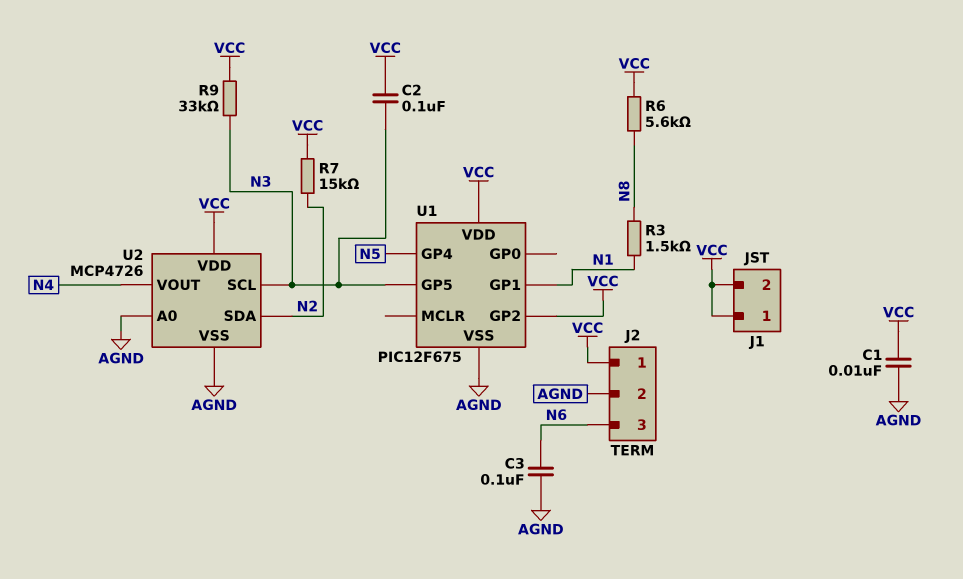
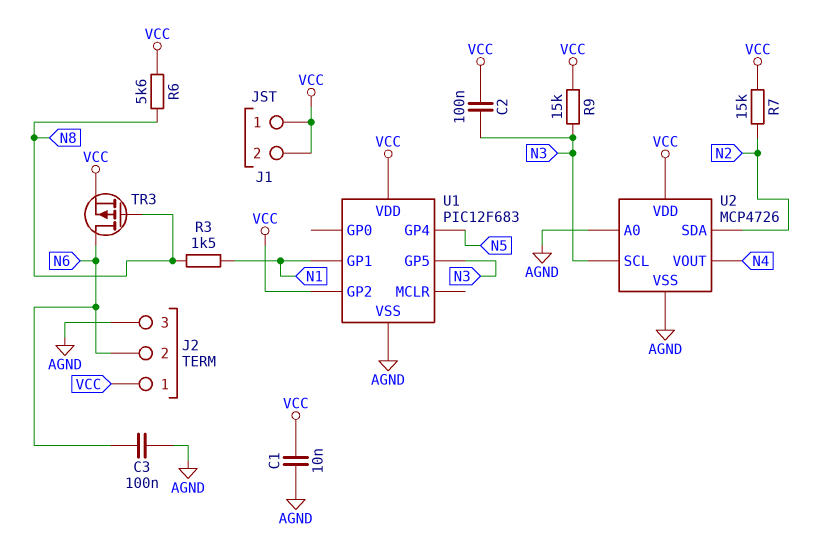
J2 pin 2: AGND -> N6
J2 pin 3: N6 -> AGND
R9: 33k (N3, VCC) -> 15k (N3, VCC)
TR3: none -> PMOS (G N8, D N6, S VCC)
U1: PIC12F675 -> PIC12F683

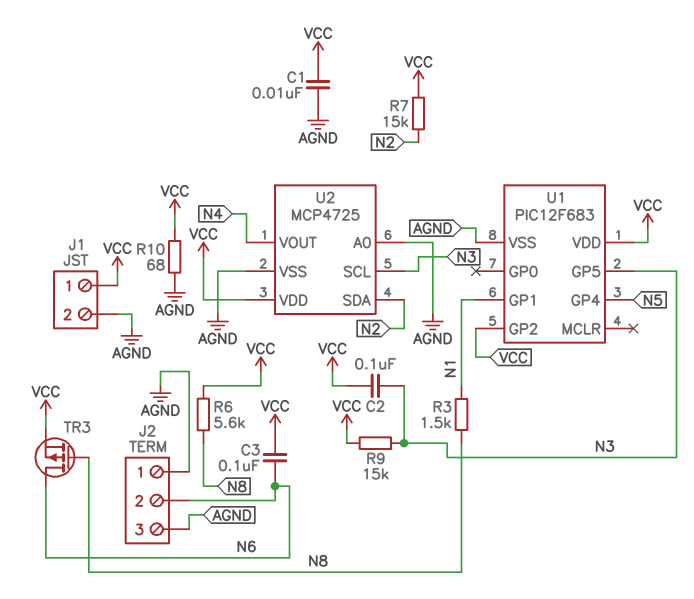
C3: 100nF (AGND, N6) -> 100nF (N6, VCC)
J1 pin 2: VCC -> AGND
J2 pin 1: VCC -> AGND
R10: none -> 68 (AGND, VCC)
U2: MCP4726 -> MCP4725

